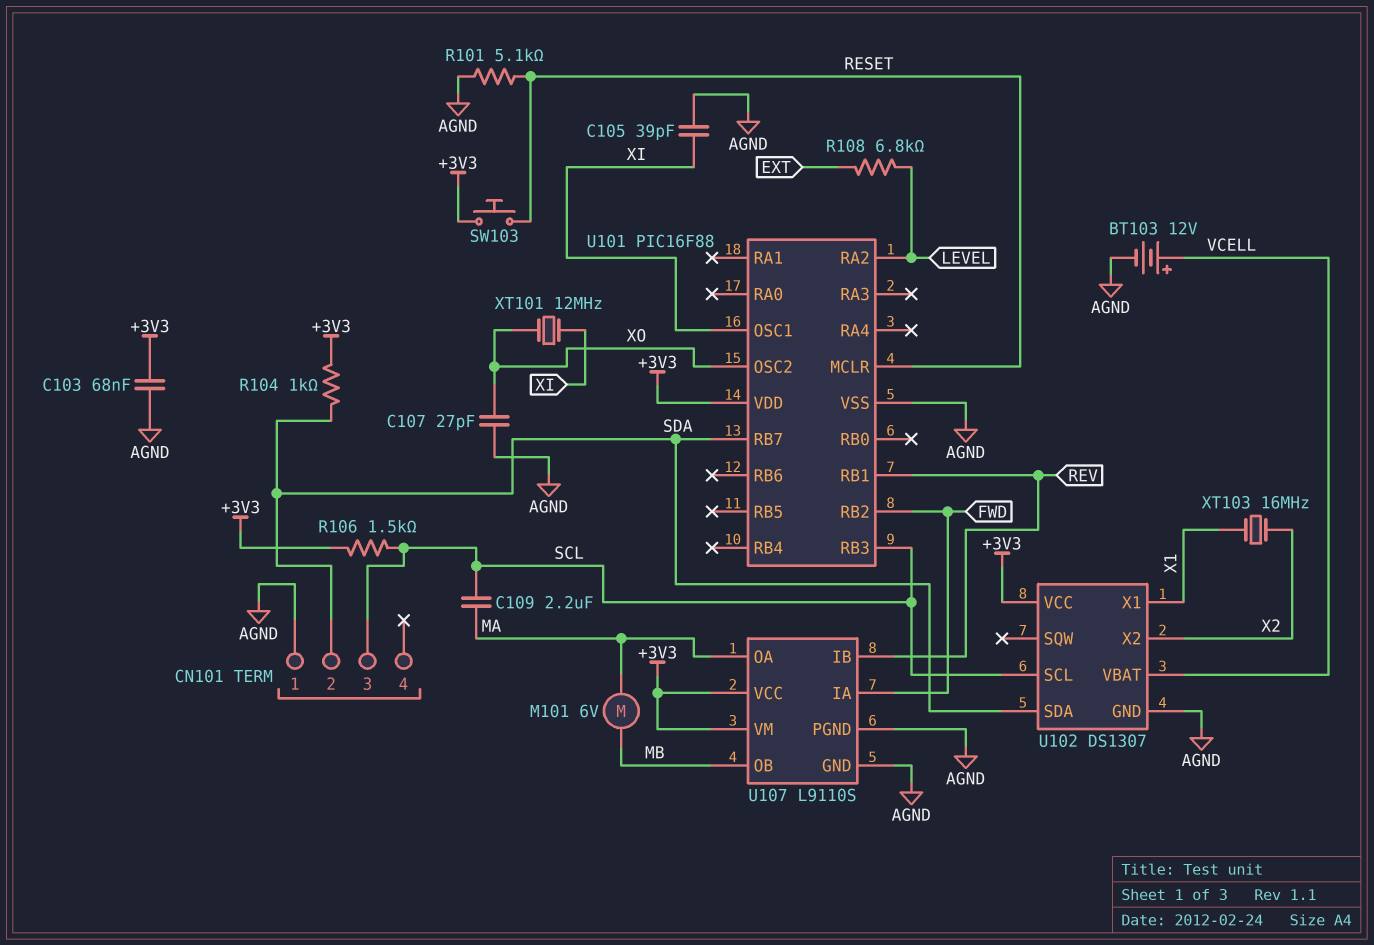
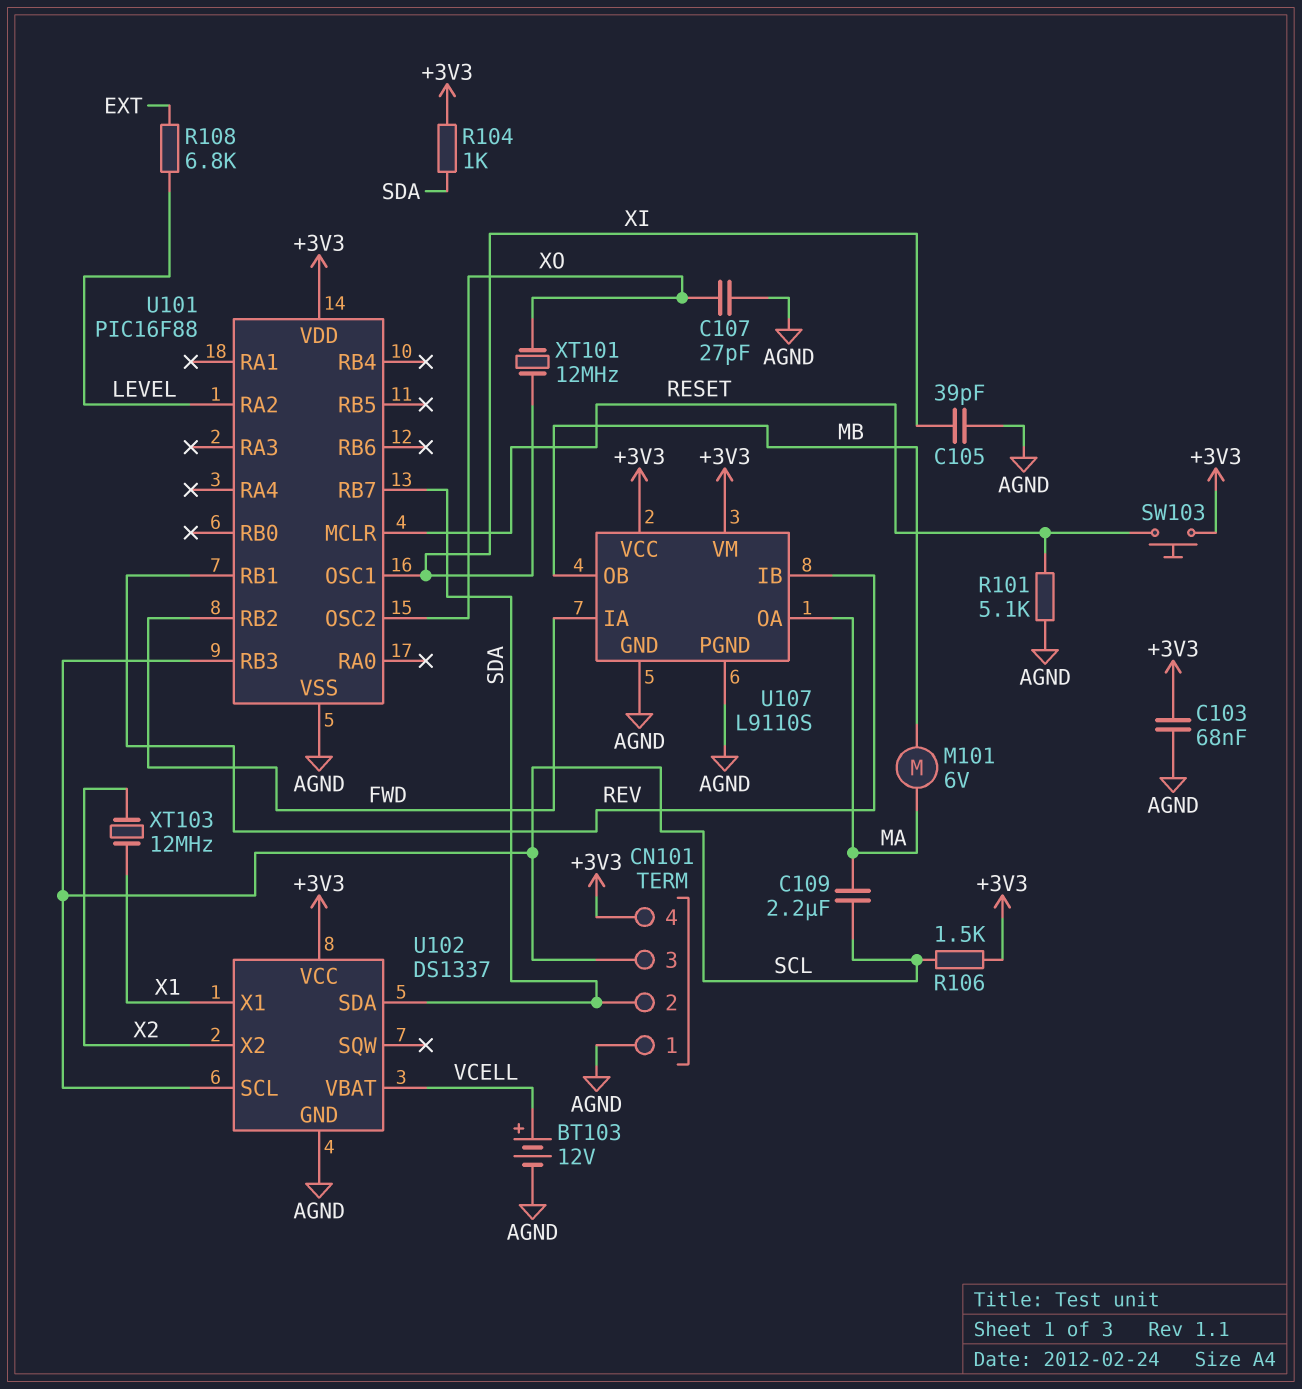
CN101 pin 4: none -> +3V3
U102: DS1307 -> DS1337
XT103: 16MHz (X1, X2) -> 12MHz (X1, X2)

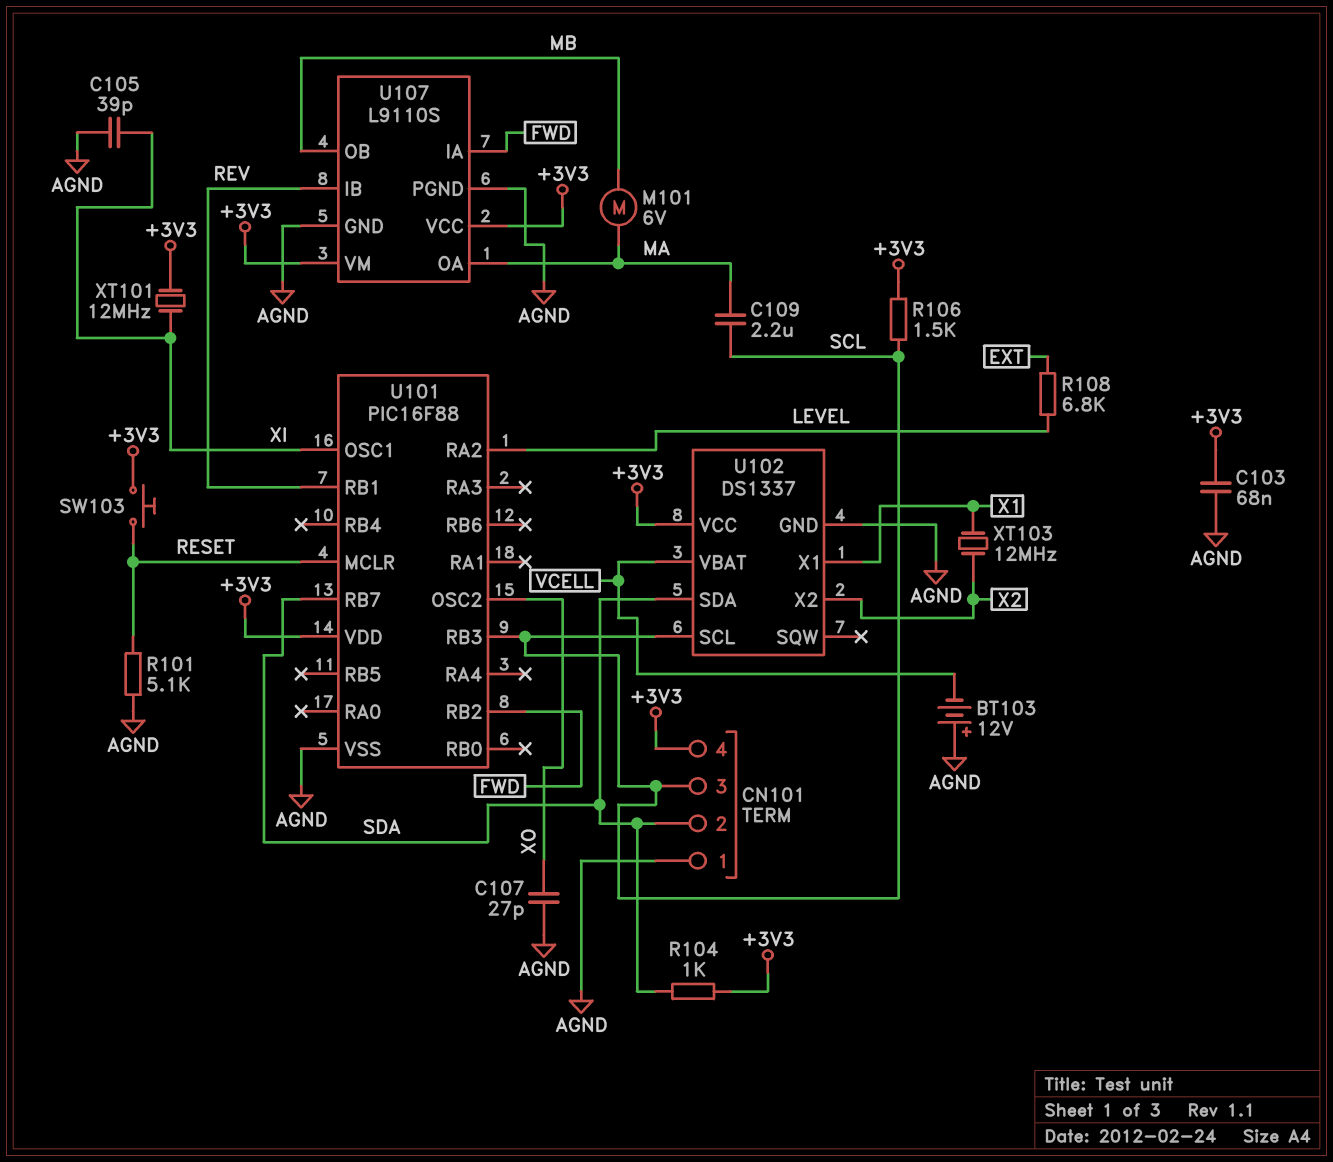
BT103: 12V (plus VCELL, minus AGND) -> 12V (plus AGND, minus VCELL)
XT101: 12MHz (XI, XO) -> 12MHz (+3V3, XI)

